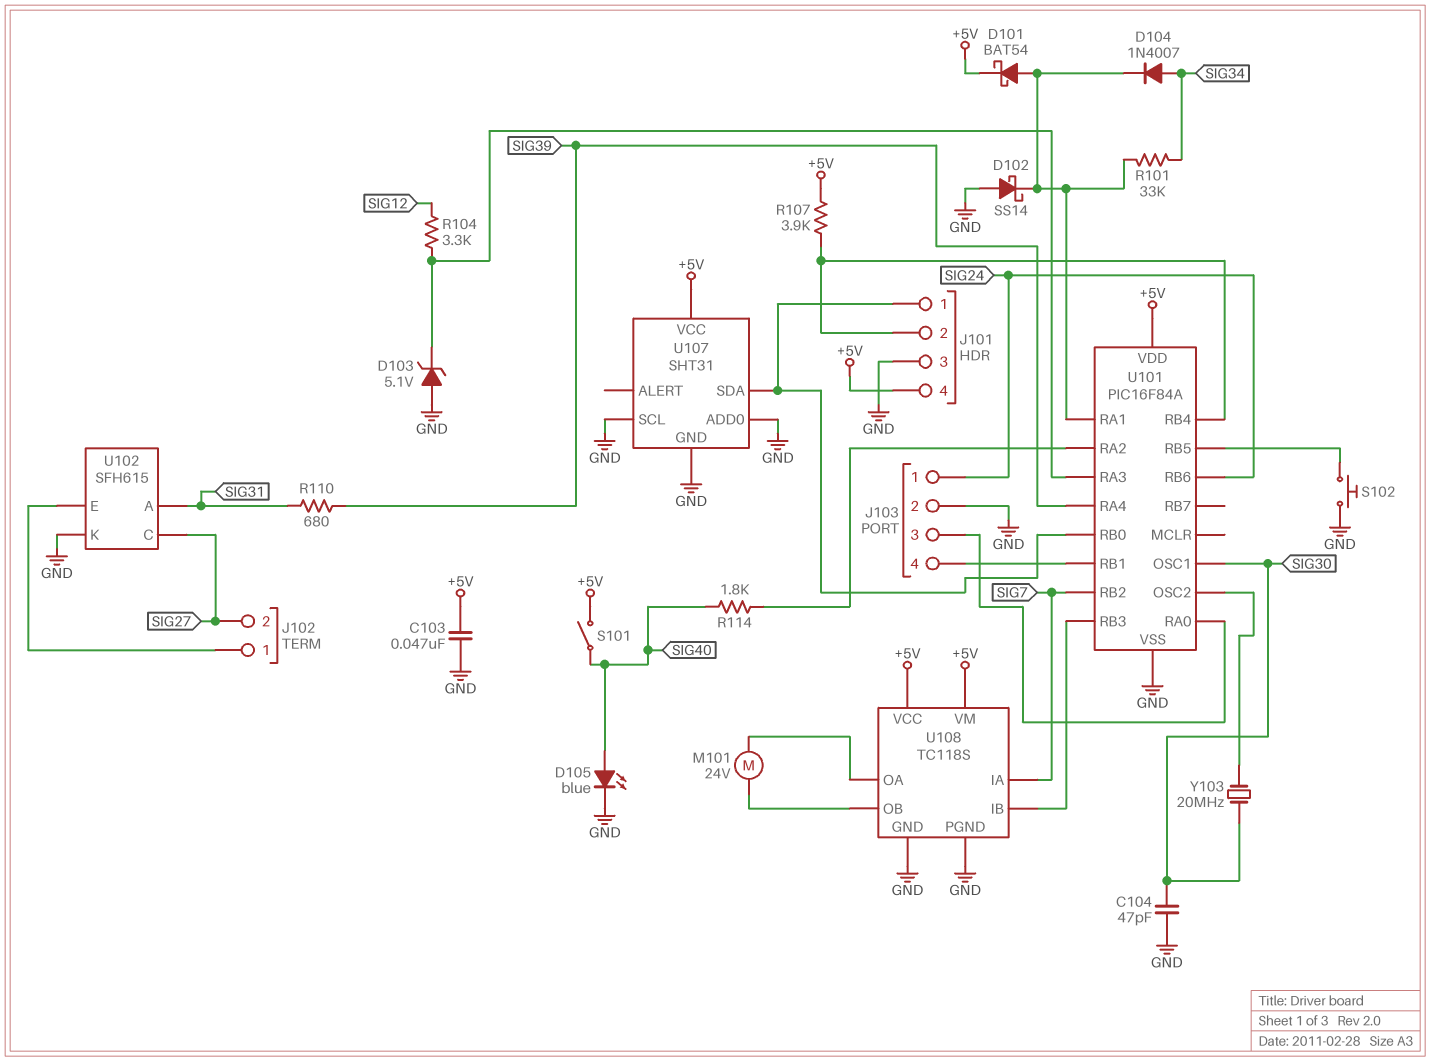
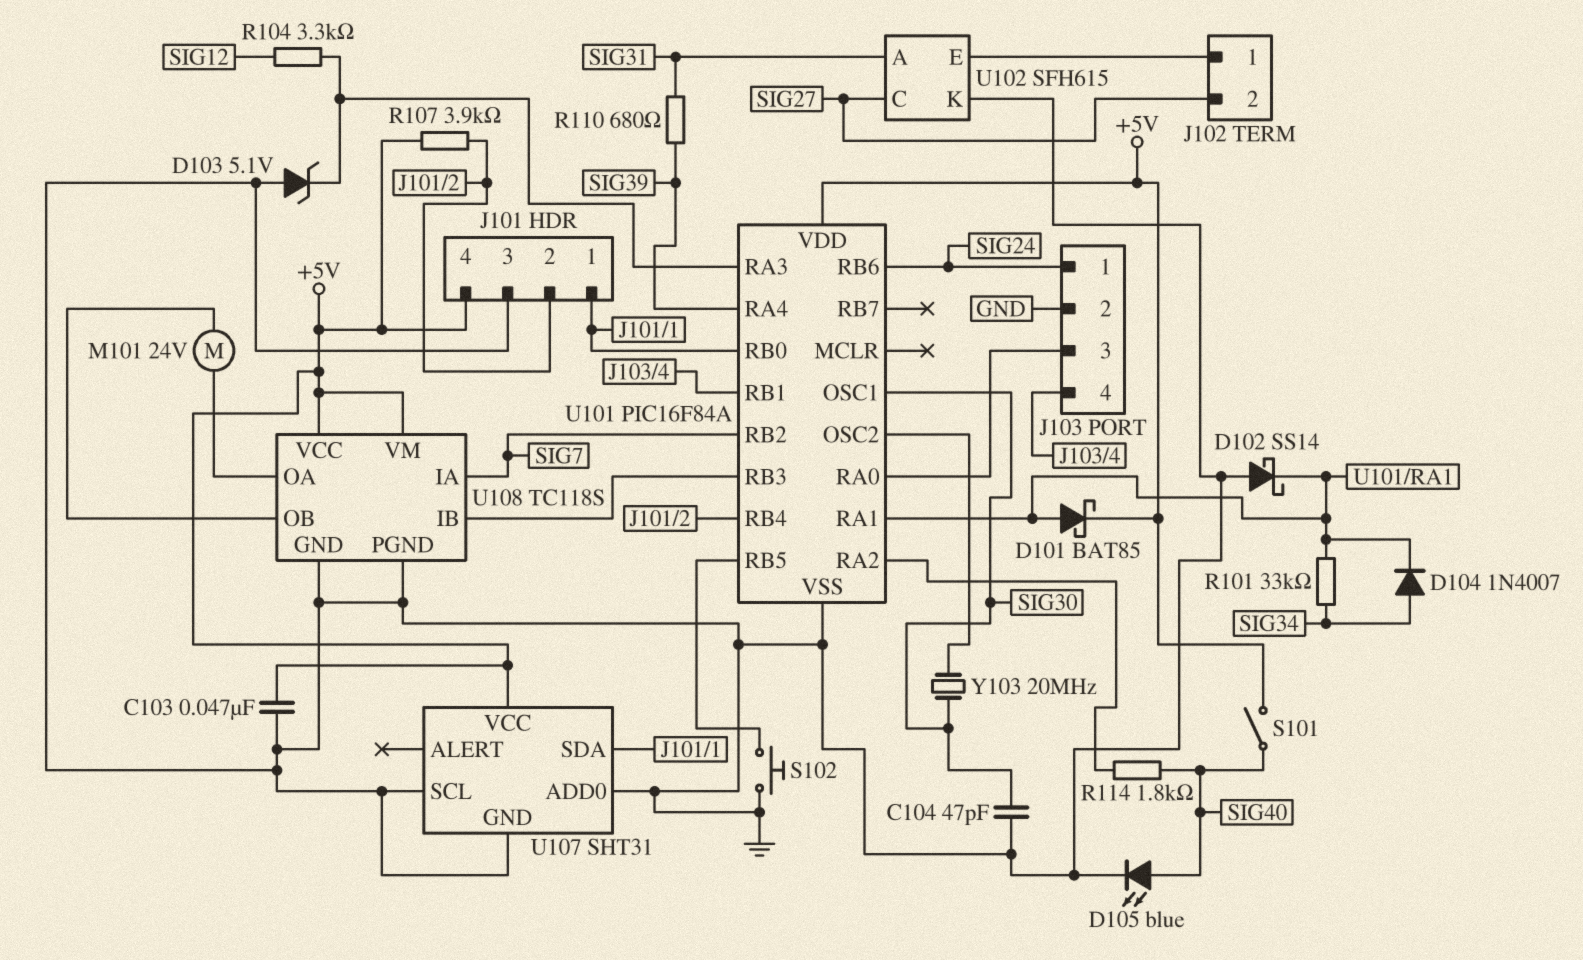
D101: schottky BAT54 (A U101/RA1, K +5V) -> schottky BAT85 (A U101/RA1, K +5V)

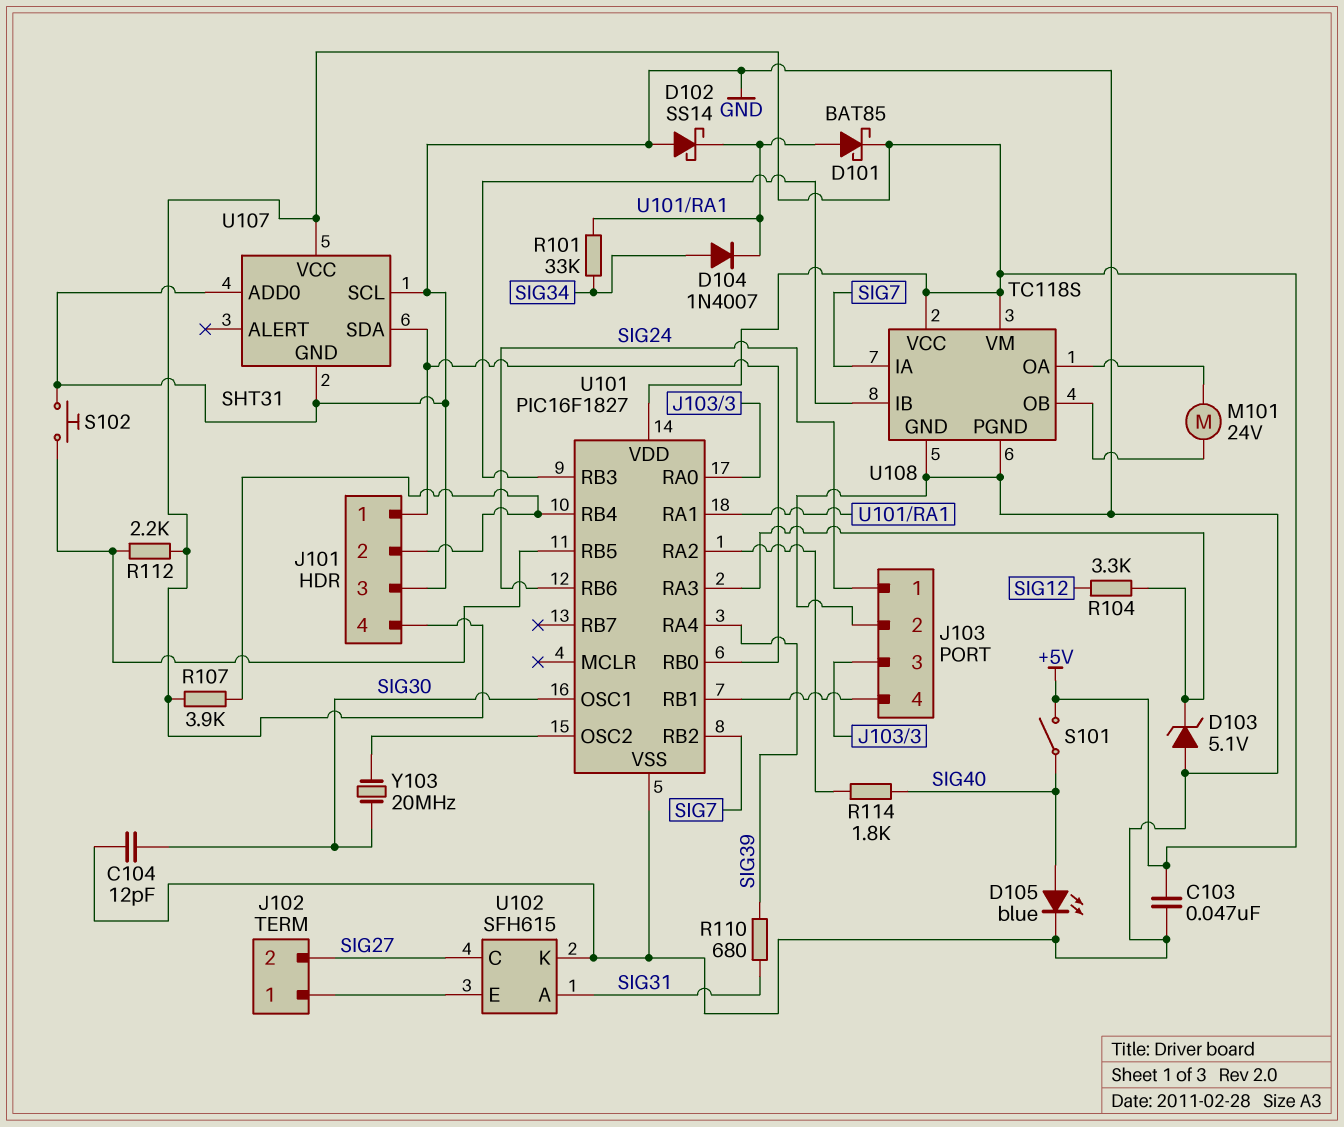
C104: 47pF (GND, SIG30) -> 12pF (GND, SIG30)
R112: none -> 2.2k (+5V, U101/RB5)
U101: PIC16F84A -> PIC16F1827

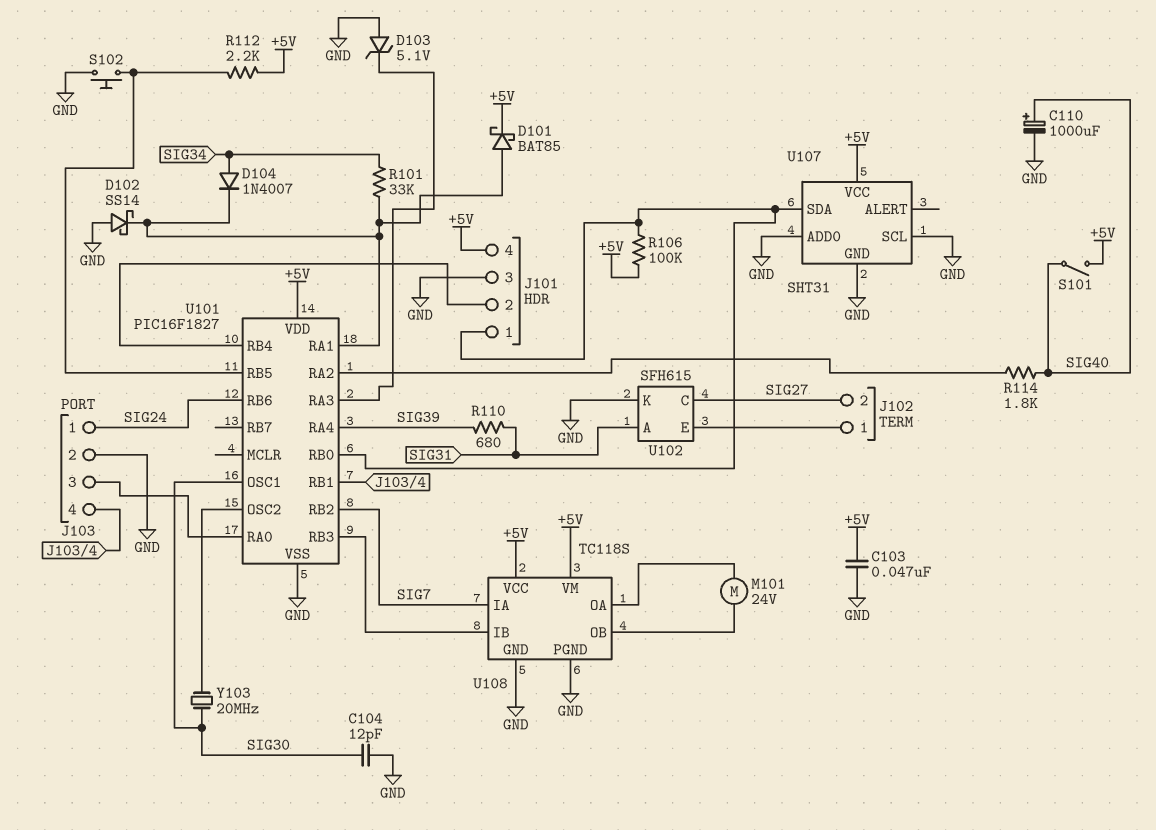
C110: none -> 1000uF (plus SIG40, minus GND)
D105: LED blue (A SIG40, K GND) -> none
R104: 3.3k (SIG12, U101/RA3) -> none
R106: none -> 100k (+5V, J101/1)
R107: 3.9k (+5V, J101/2) -> none

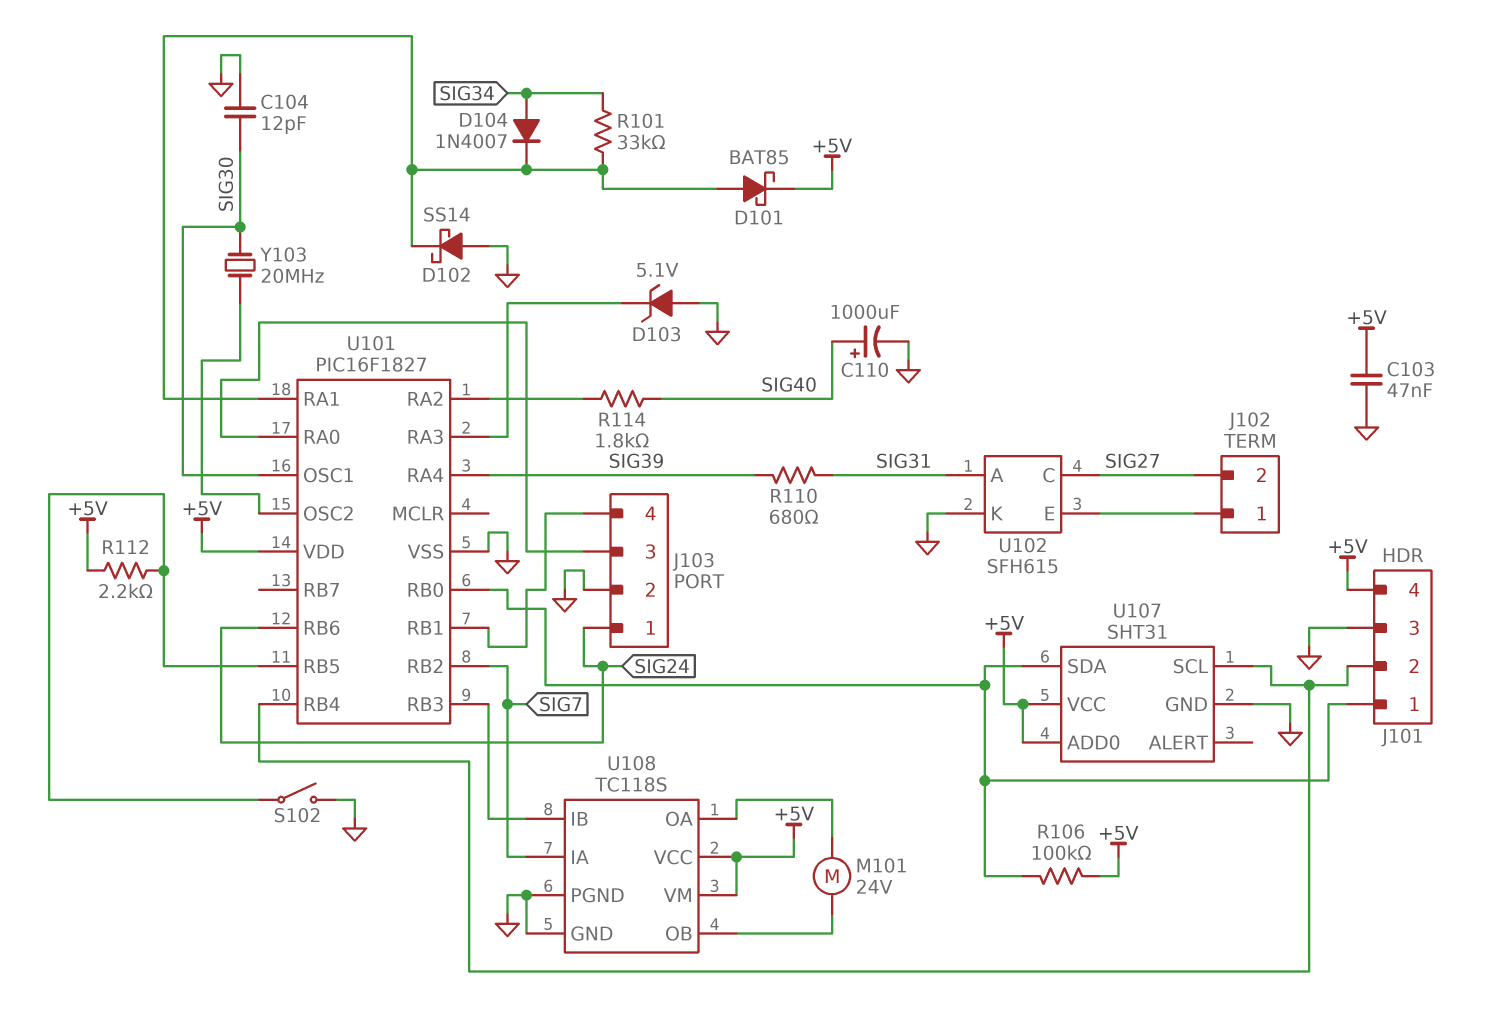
S101: switch (+5V, SIG40) -> none
S102: button (GND, U101/RB5) -> switch (GND, U101/RB5)
U107 pin ADD0: GND -> +5V
U107 pin SCL: GND -> J101/2

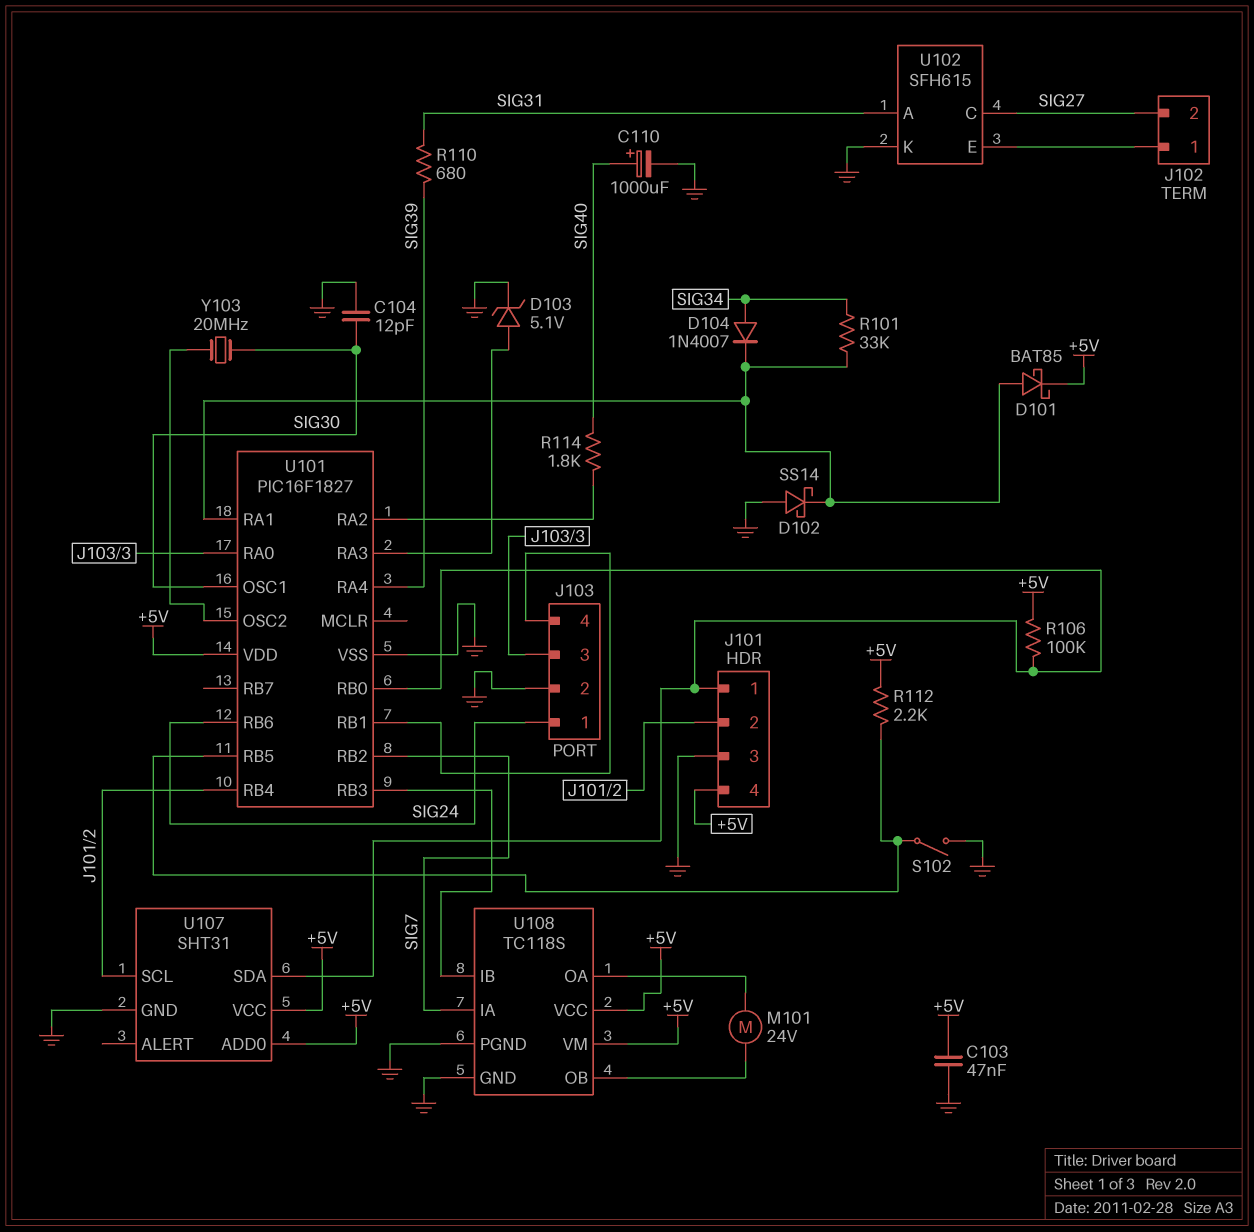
D103: zener 5.1V (A GND, K U101/RA3) -> zener 5.1V (A U101/RA3, K GND)

